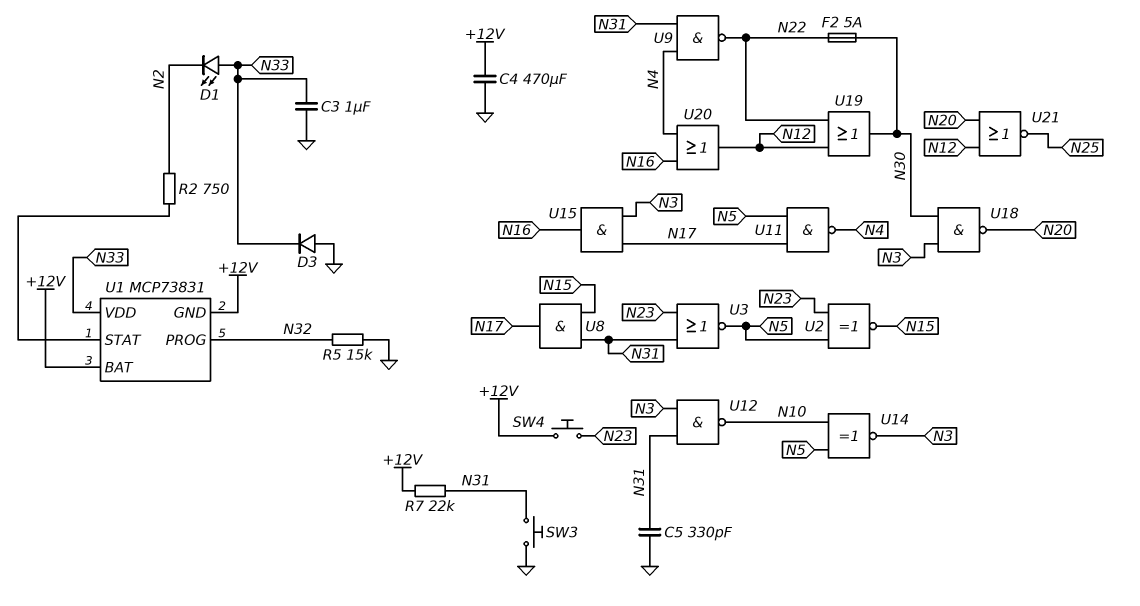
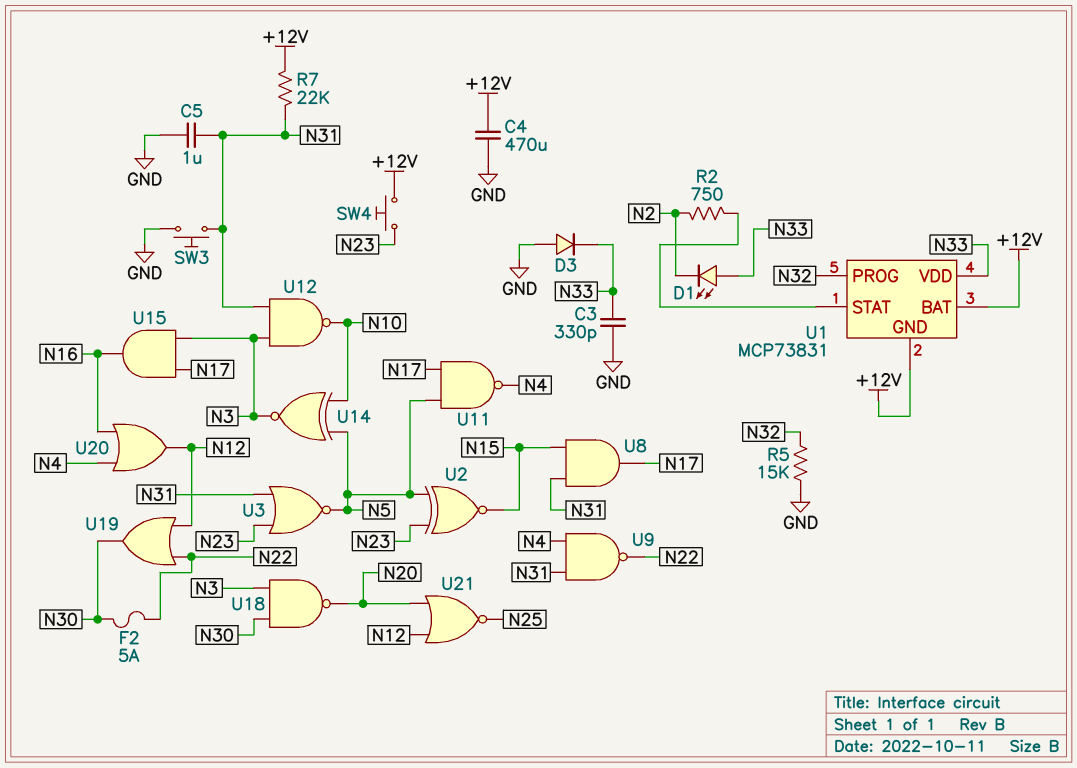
C3: 1uF (GND, N33) -> 330pF (GND, N33)
C5: 330pF (GND, N31) -> 1uF (GND, N31)

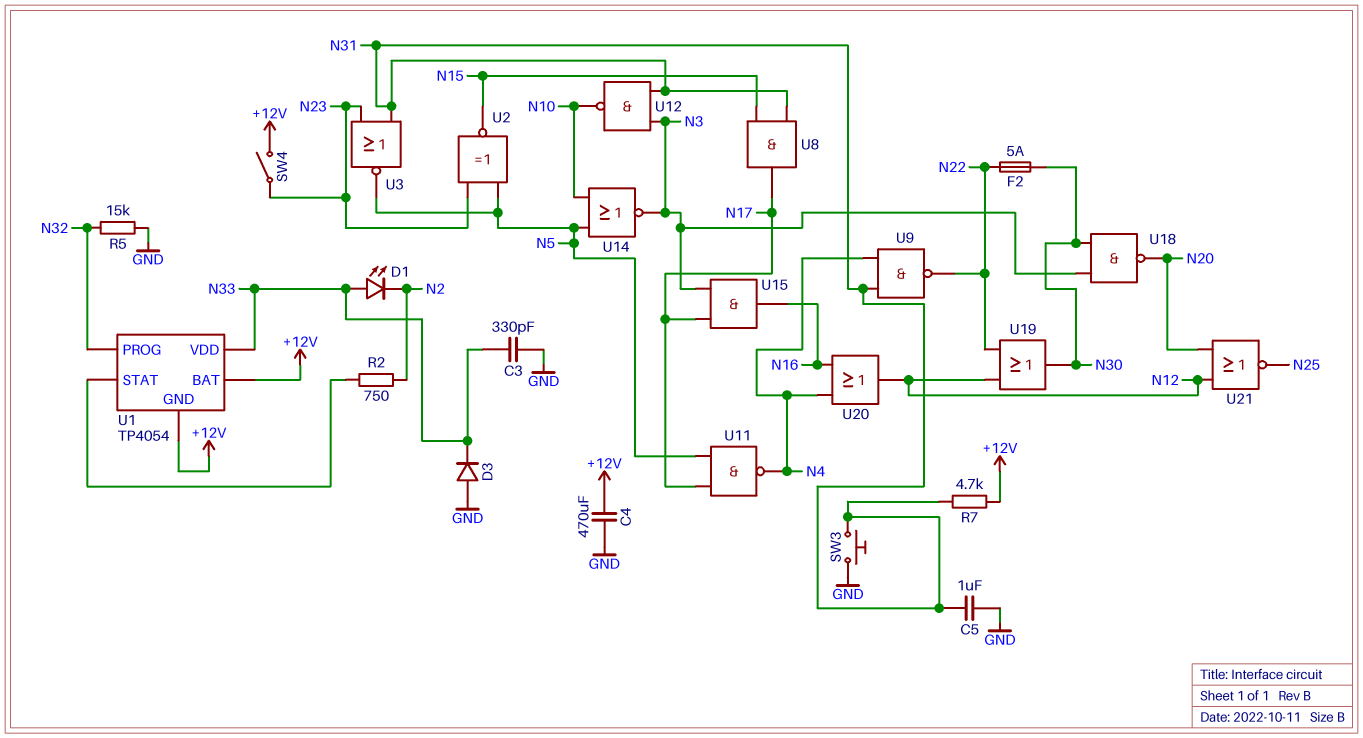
R7: 22k (+12V, N31) -> 4.7k (+12V, N31)
SW4: button (+12V, N23) -> switch (+12V, N23)
U1: MCP73831 -> TP4054
U14: XNOR (in N5, in N10, out N3) -> NOR (in N5, in N10, out N3)

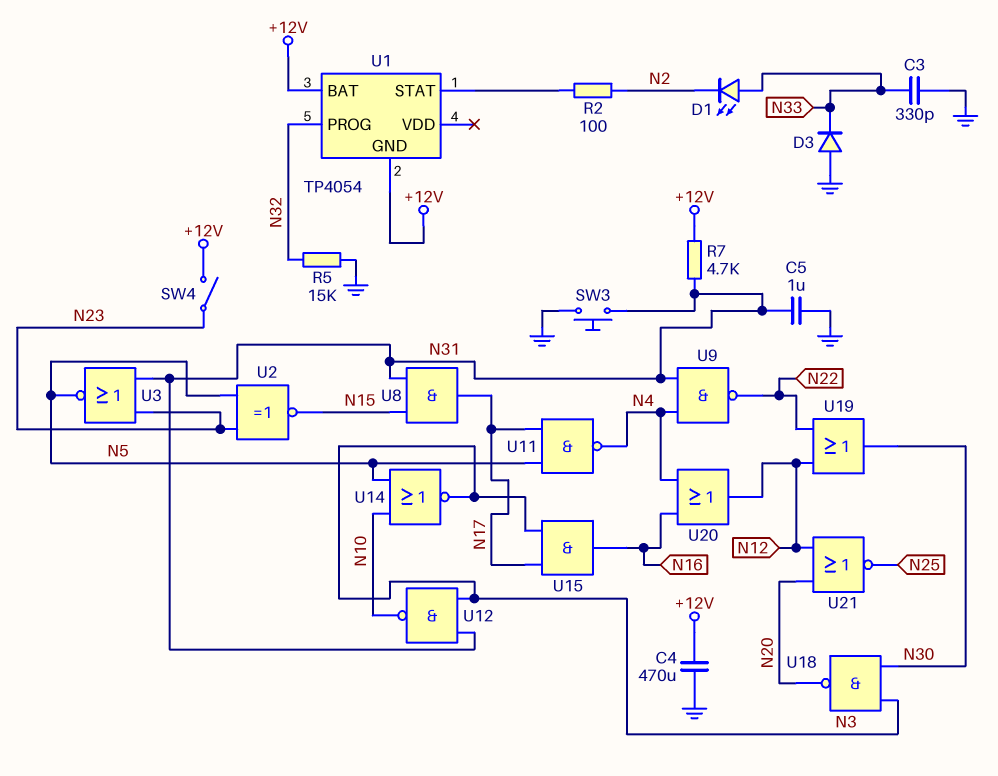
F2: 5A (N22, N30) -> none
R2: 750 (N2, U1/STAT) -> 100 (N2, U1/STAT)
U1 pin VDD: N33 -> none

